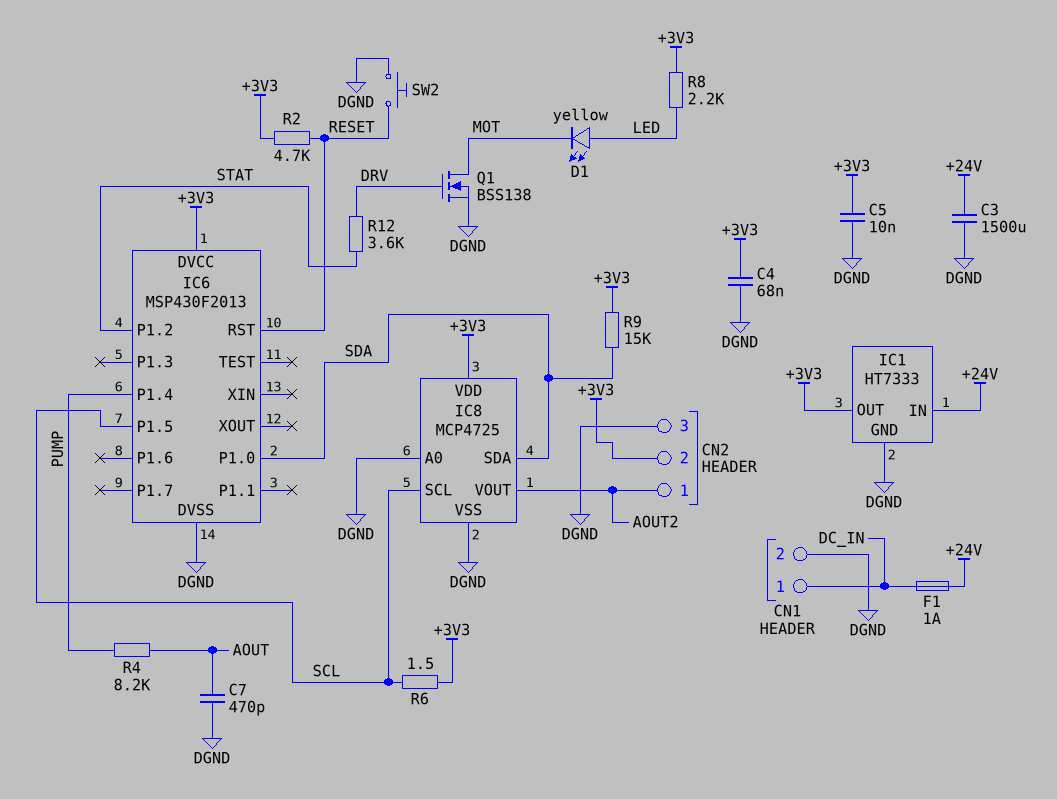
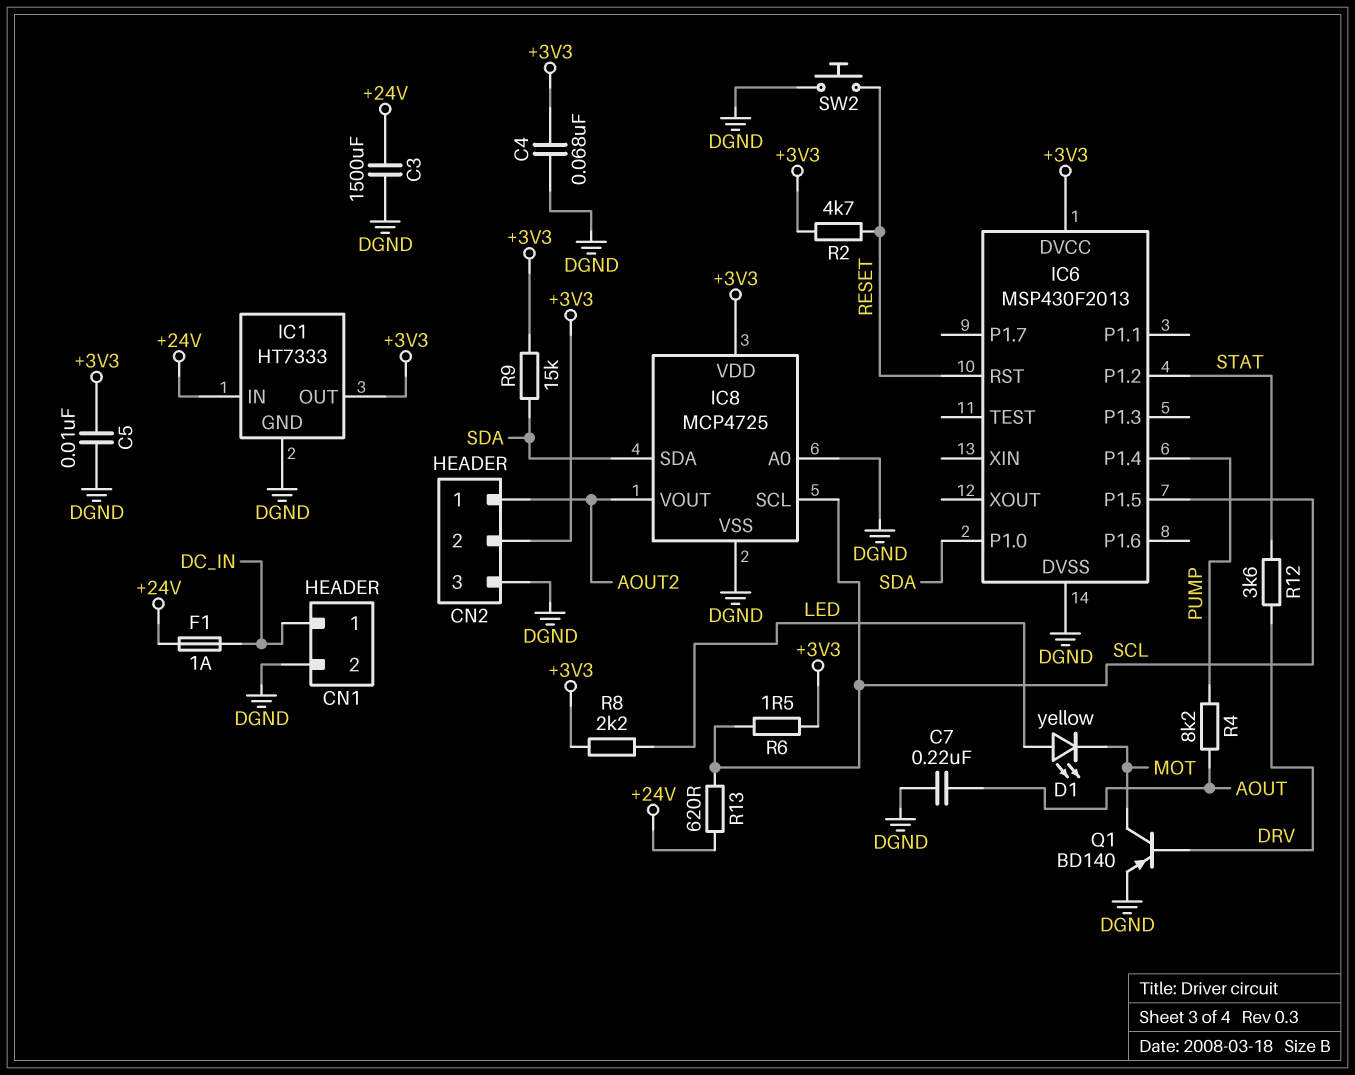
C7: 470pF (AOUT, DGND) -> 220nF (AOUT, DGND)
Q1: NMOS BSS138 (G DRV, D MOT, S DGND) -> PNP BD140 (B DRV, C MOT, E DGND)
R13: none -> 620 (+24V, SCL)

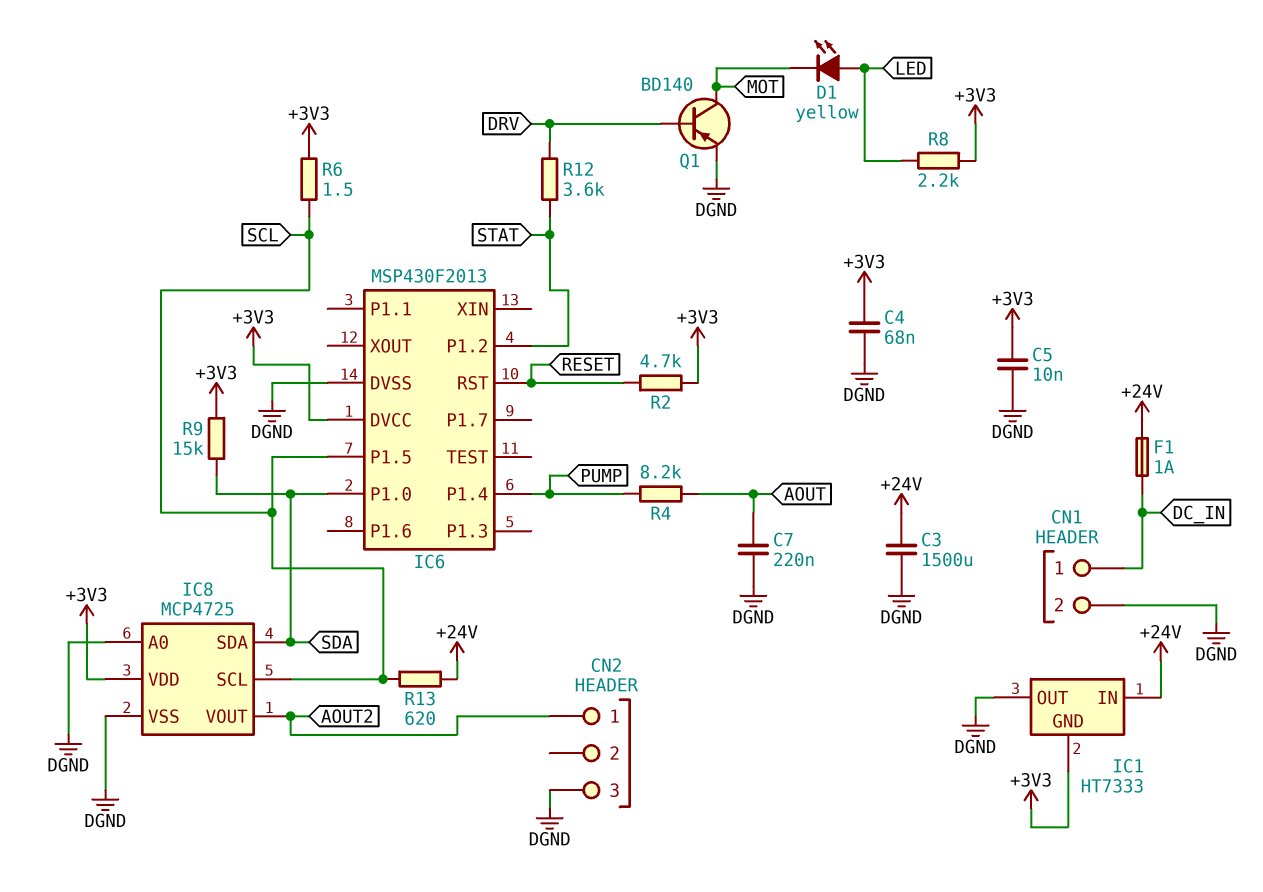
CN2 pin 2: +3V3 -> none
IC1 pin GND: DGND -> +3V3
IC1 pin OUT: +3V3 -> DGND
SW2: button (DGND, RESET) -> none

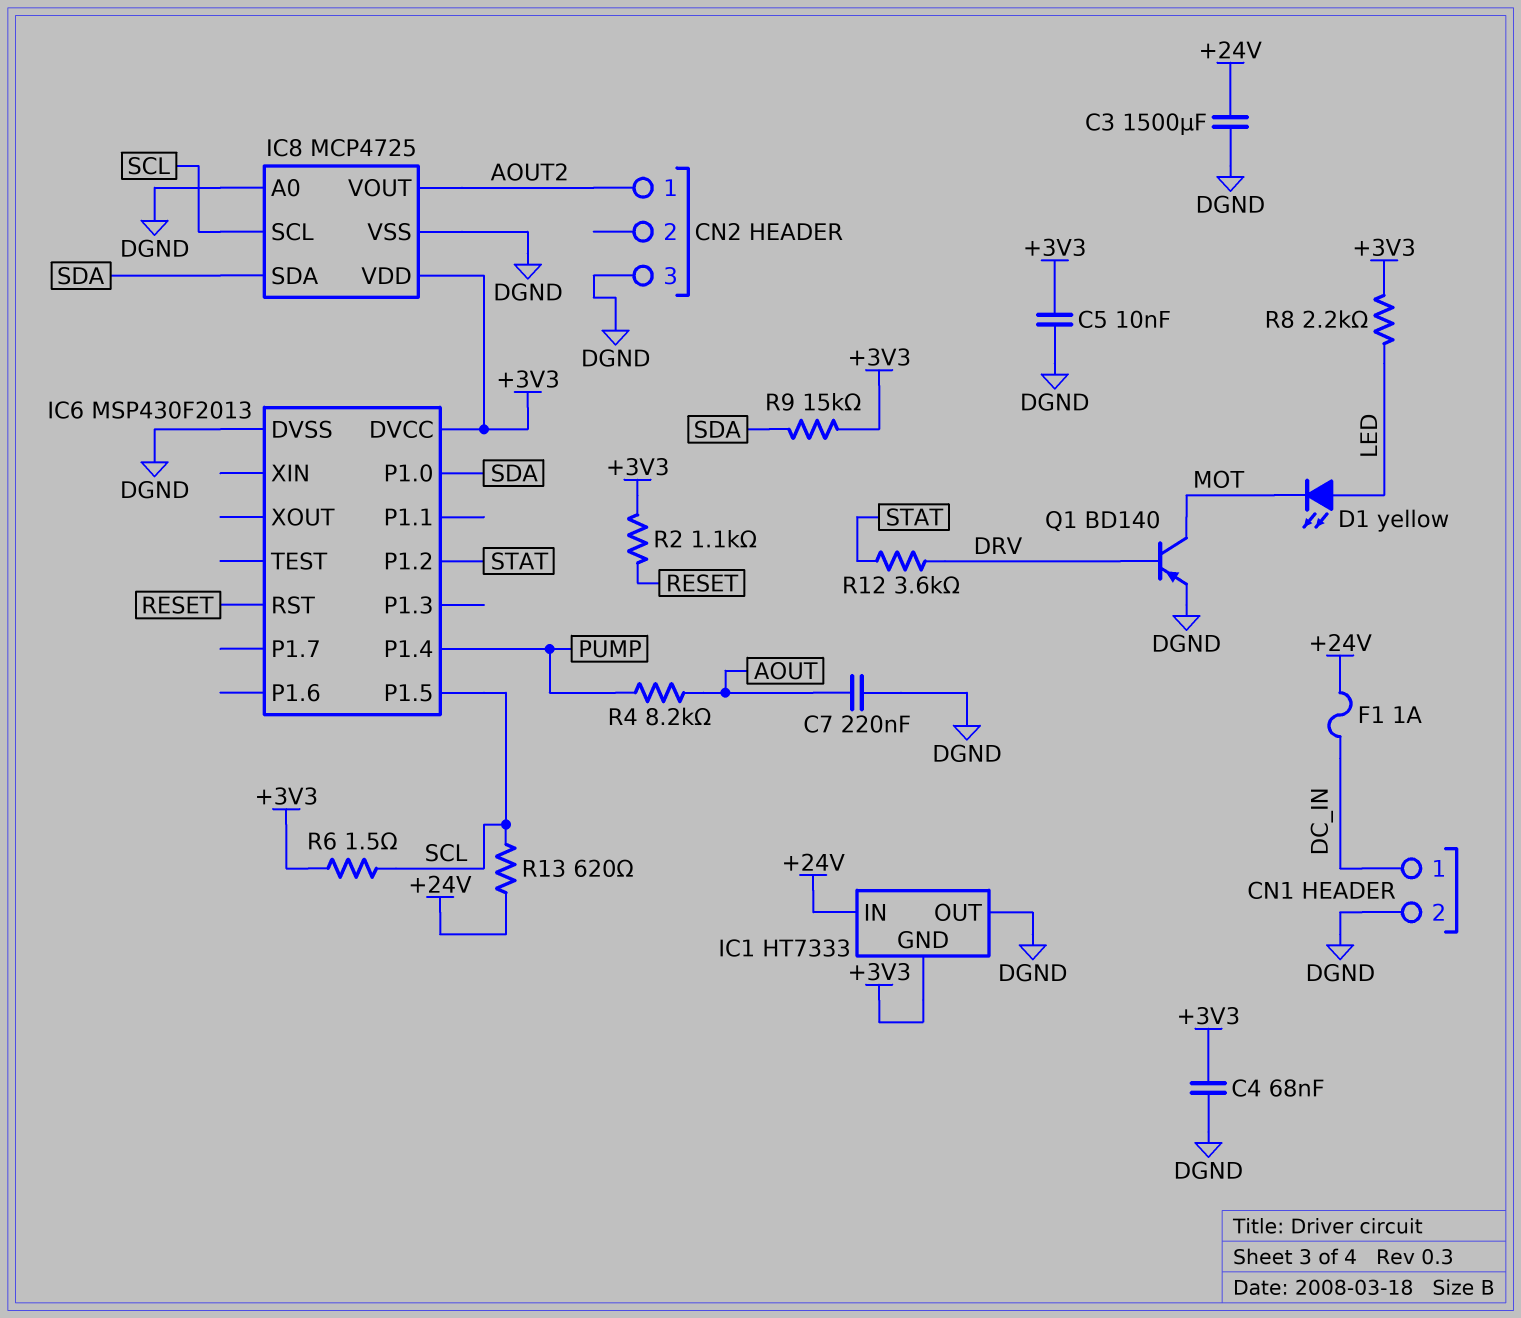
R2: 4.7k (+3V3, RESET) -> 1.1k (+3V3, RESET)

